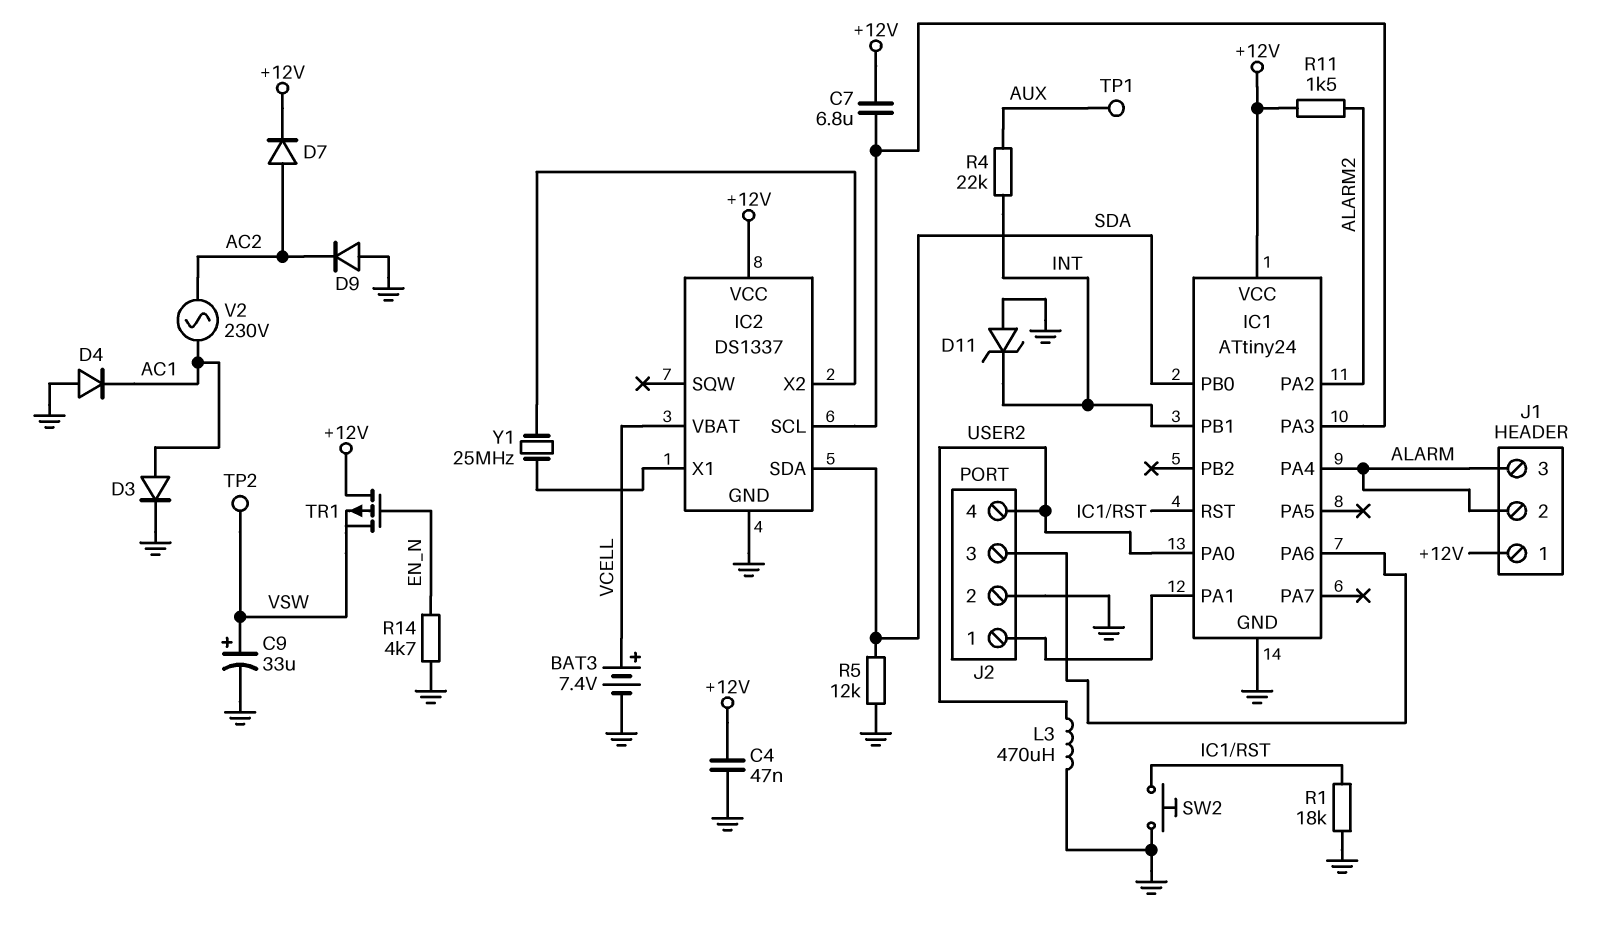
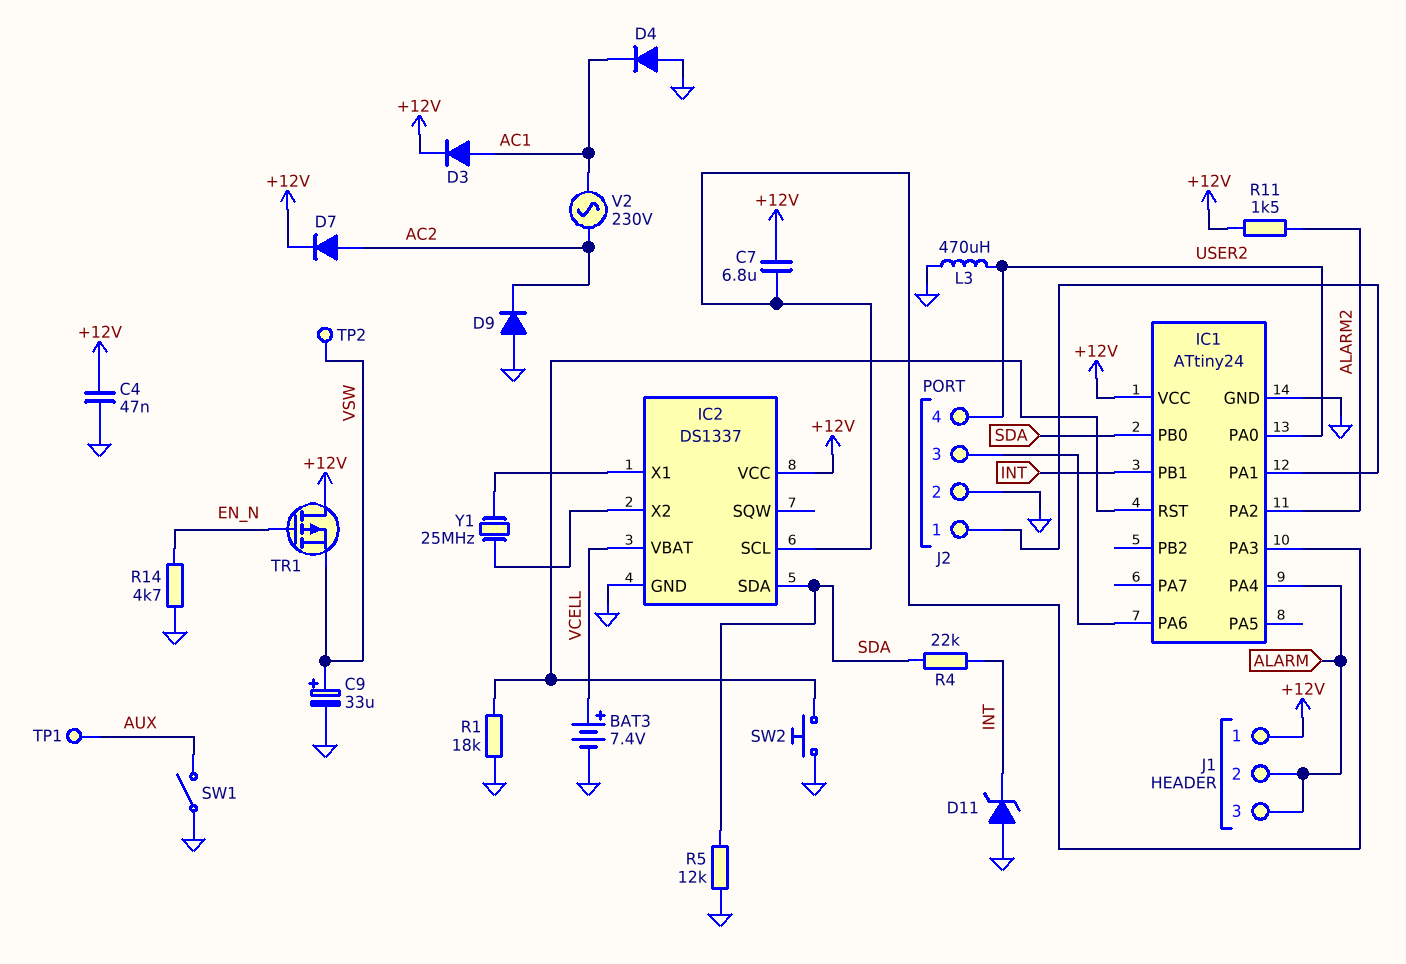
D3: diode (A AC1, K GND) -> diode (A AC1, K +12V)
R4: 22k (AUX, INT) -> 22k (INT, SDA)
SW1: none -> switch (AUX, GND)

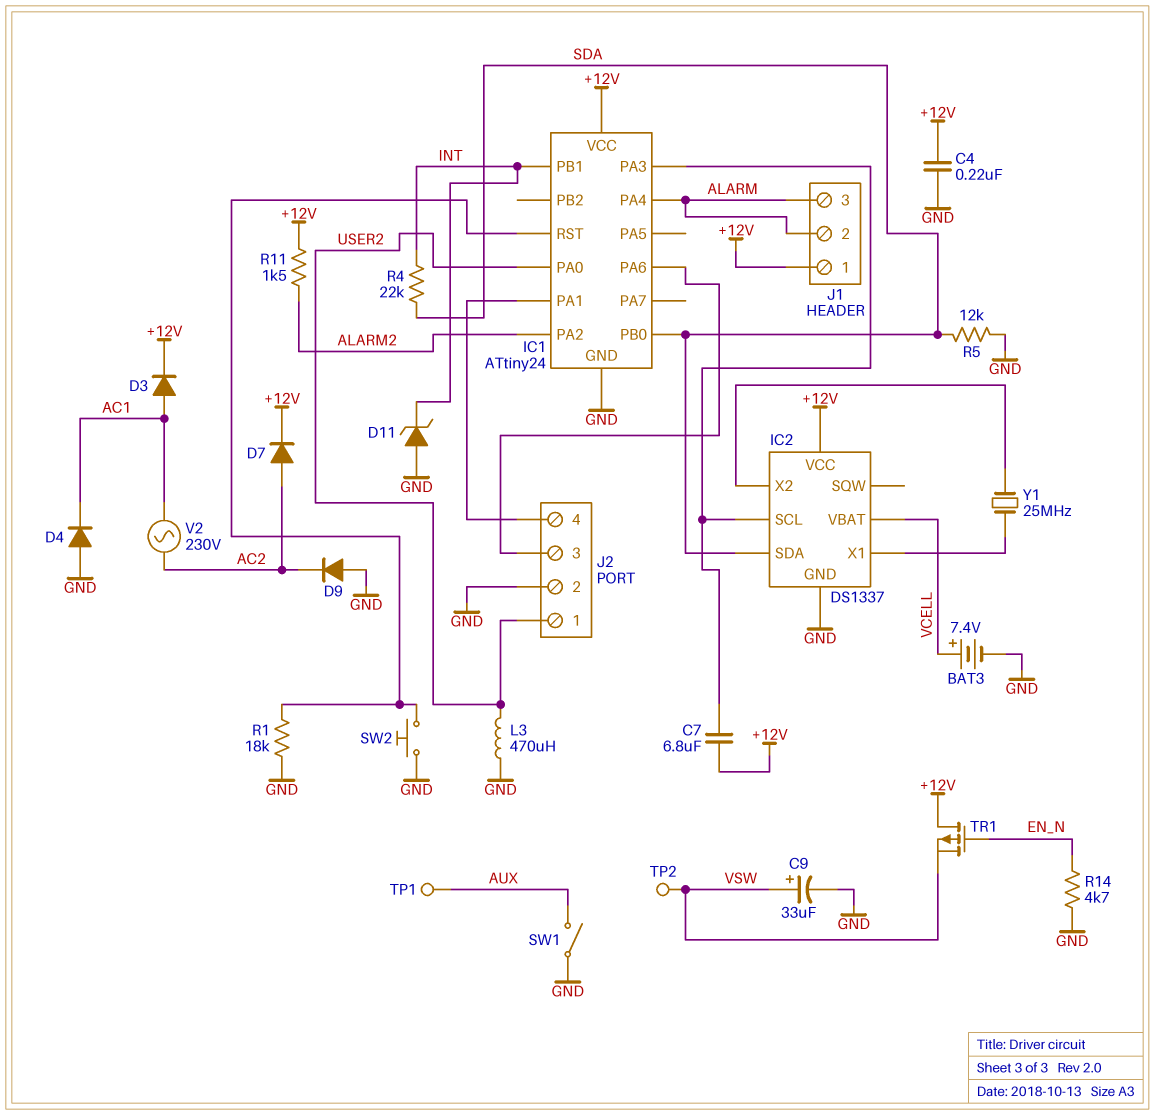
C4: 47nF (+12V, GND) -> 220nF (+12V, GND)
J2 pin 1: IC1/PA1 -> USER2
J2 pin 4: USER2 -> IC1/PA1

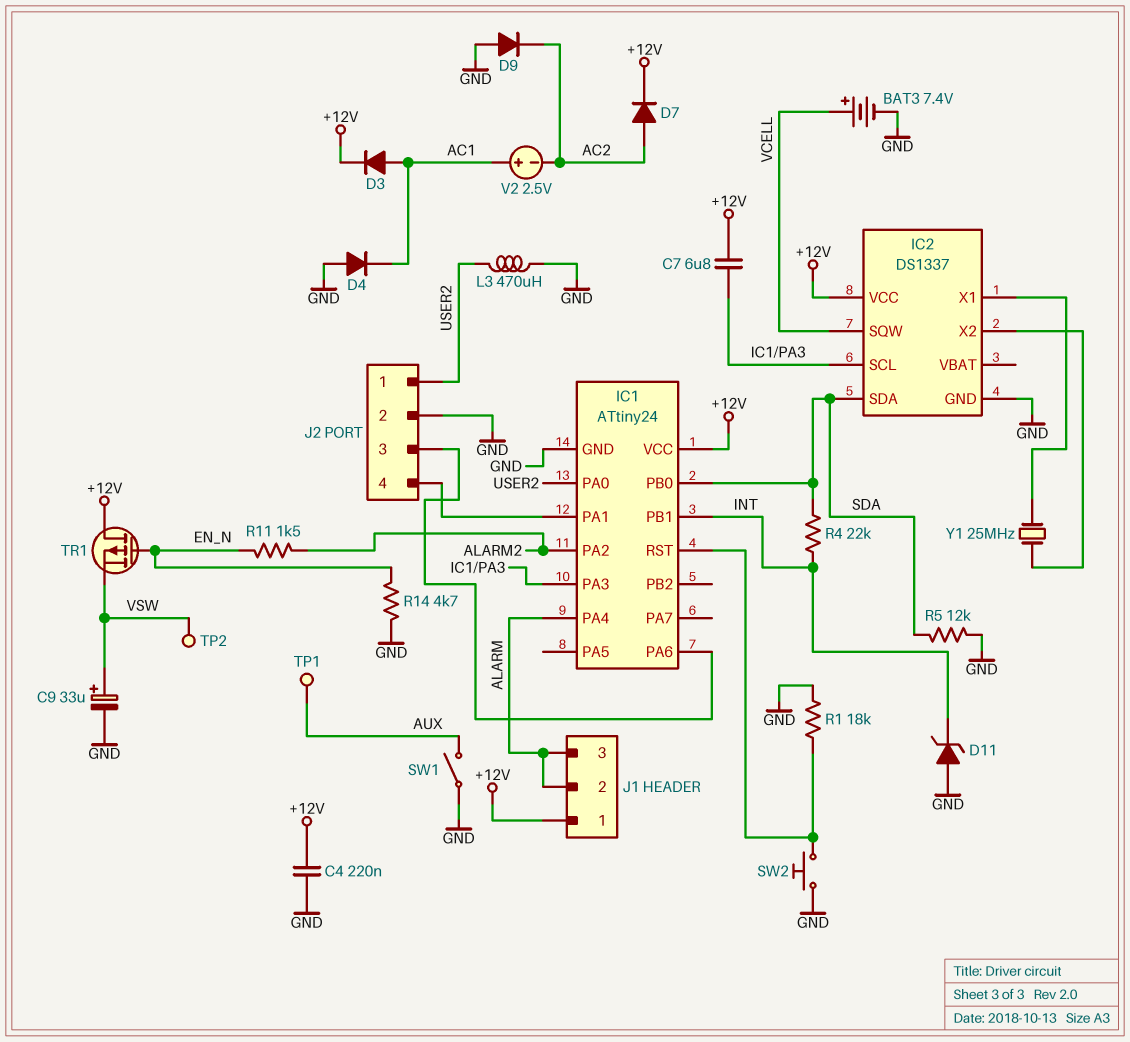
IC2 pin SQW: none -> VCELL
IC2 pin VBAT: VCELL -> none
R11: 1.5k (+12V, ALARM2) -> 1.5k (ALARM2, EN_N)
V2: AC 230V (AC1, AC2) -> 2.5V (plus AC1, minus AC2)

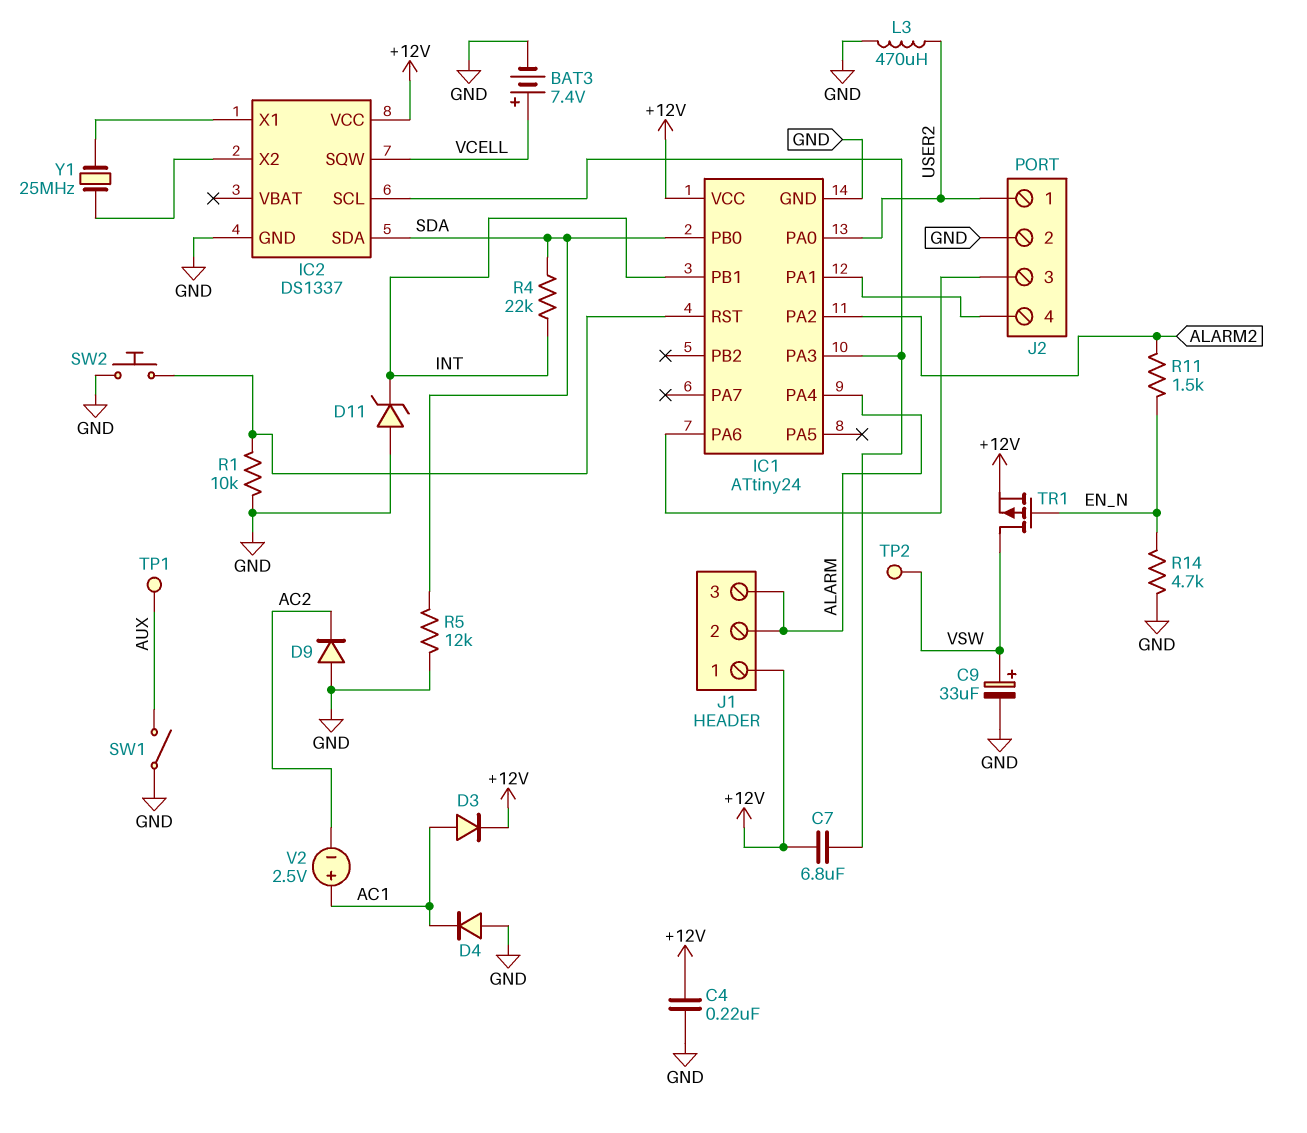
D7: diode (A AC2, K +12V) -> none
R1: 18k (GND, IC1/RST) -> 10k (GND, IC1/RST)
TR1: PMOS (G EN_N, D +12V, S VSW) -> PMOS (G EN_N, D VSW, S +12V)

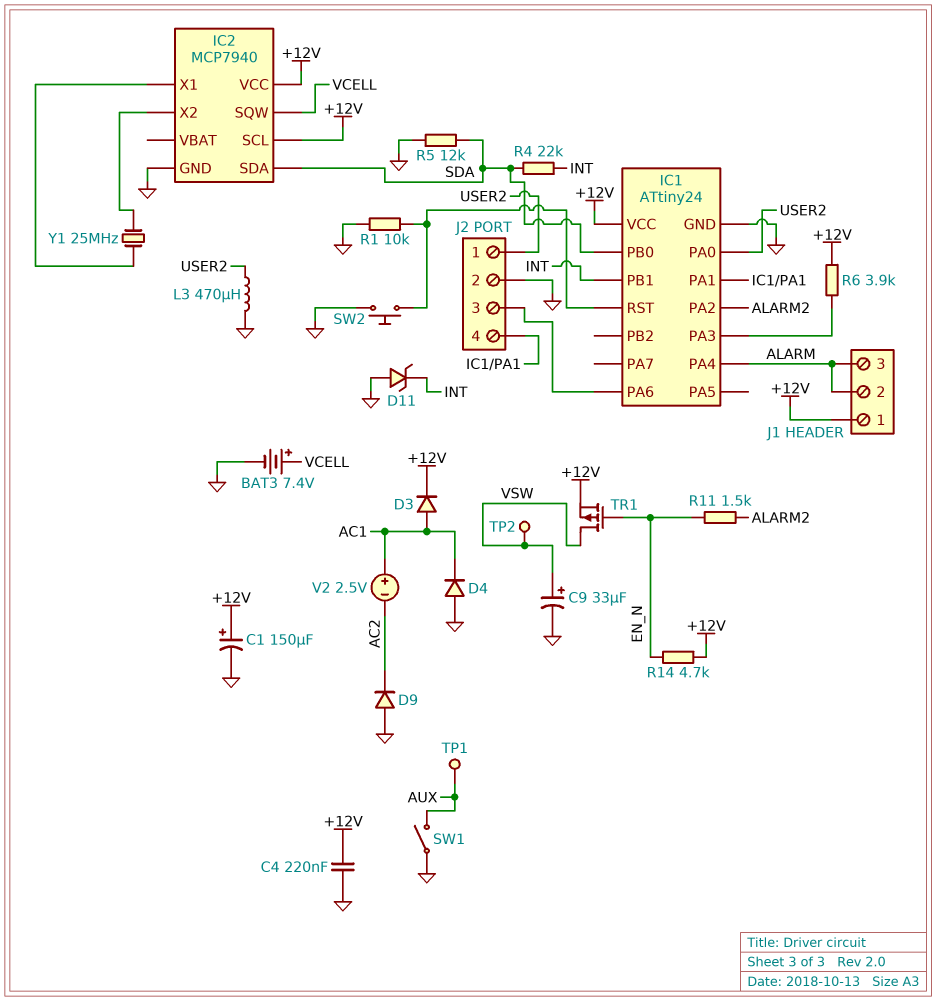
C1: none -> 150uF (plus +12V, minus GND)
C7: 6.8uF (+12V, IC1/PA3) -> none
IC2: DS1337 -> MCP7940
IC2 pin SCL: IC1/PA3 -> +12V
R6: none -> 3.9k (+12V, IC1/PA3)
R14: 4.7k (EN_N, GND) -> 4.7k (+12V, EN_N)

